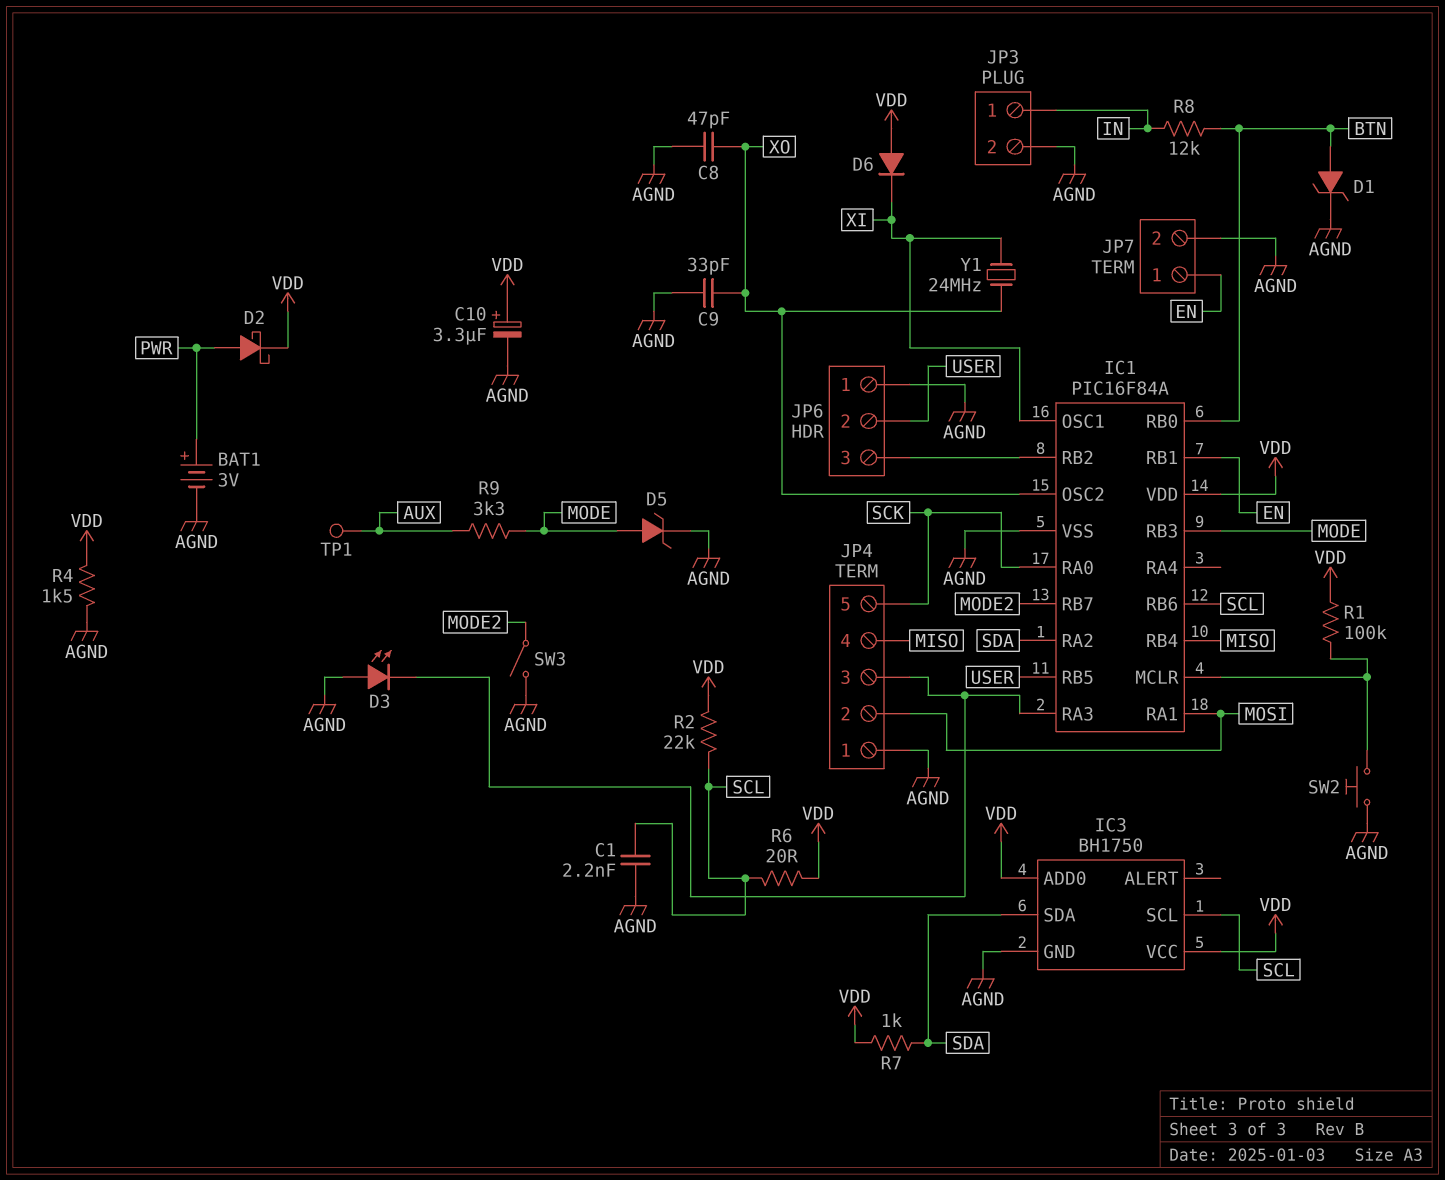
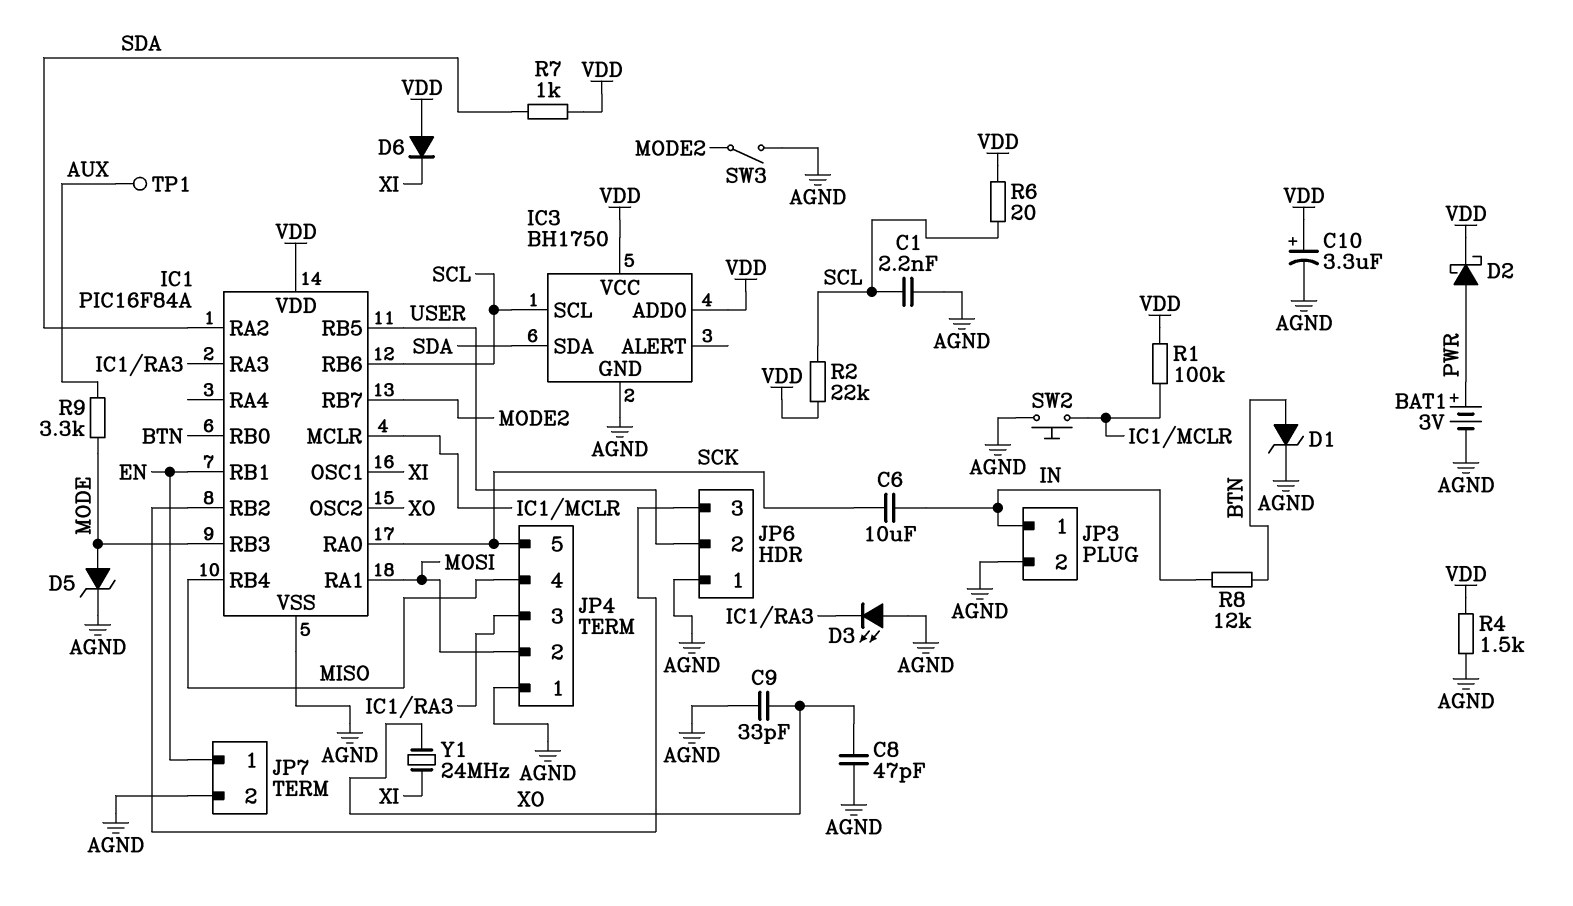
C6: none -> 10uF (IN, SCK)

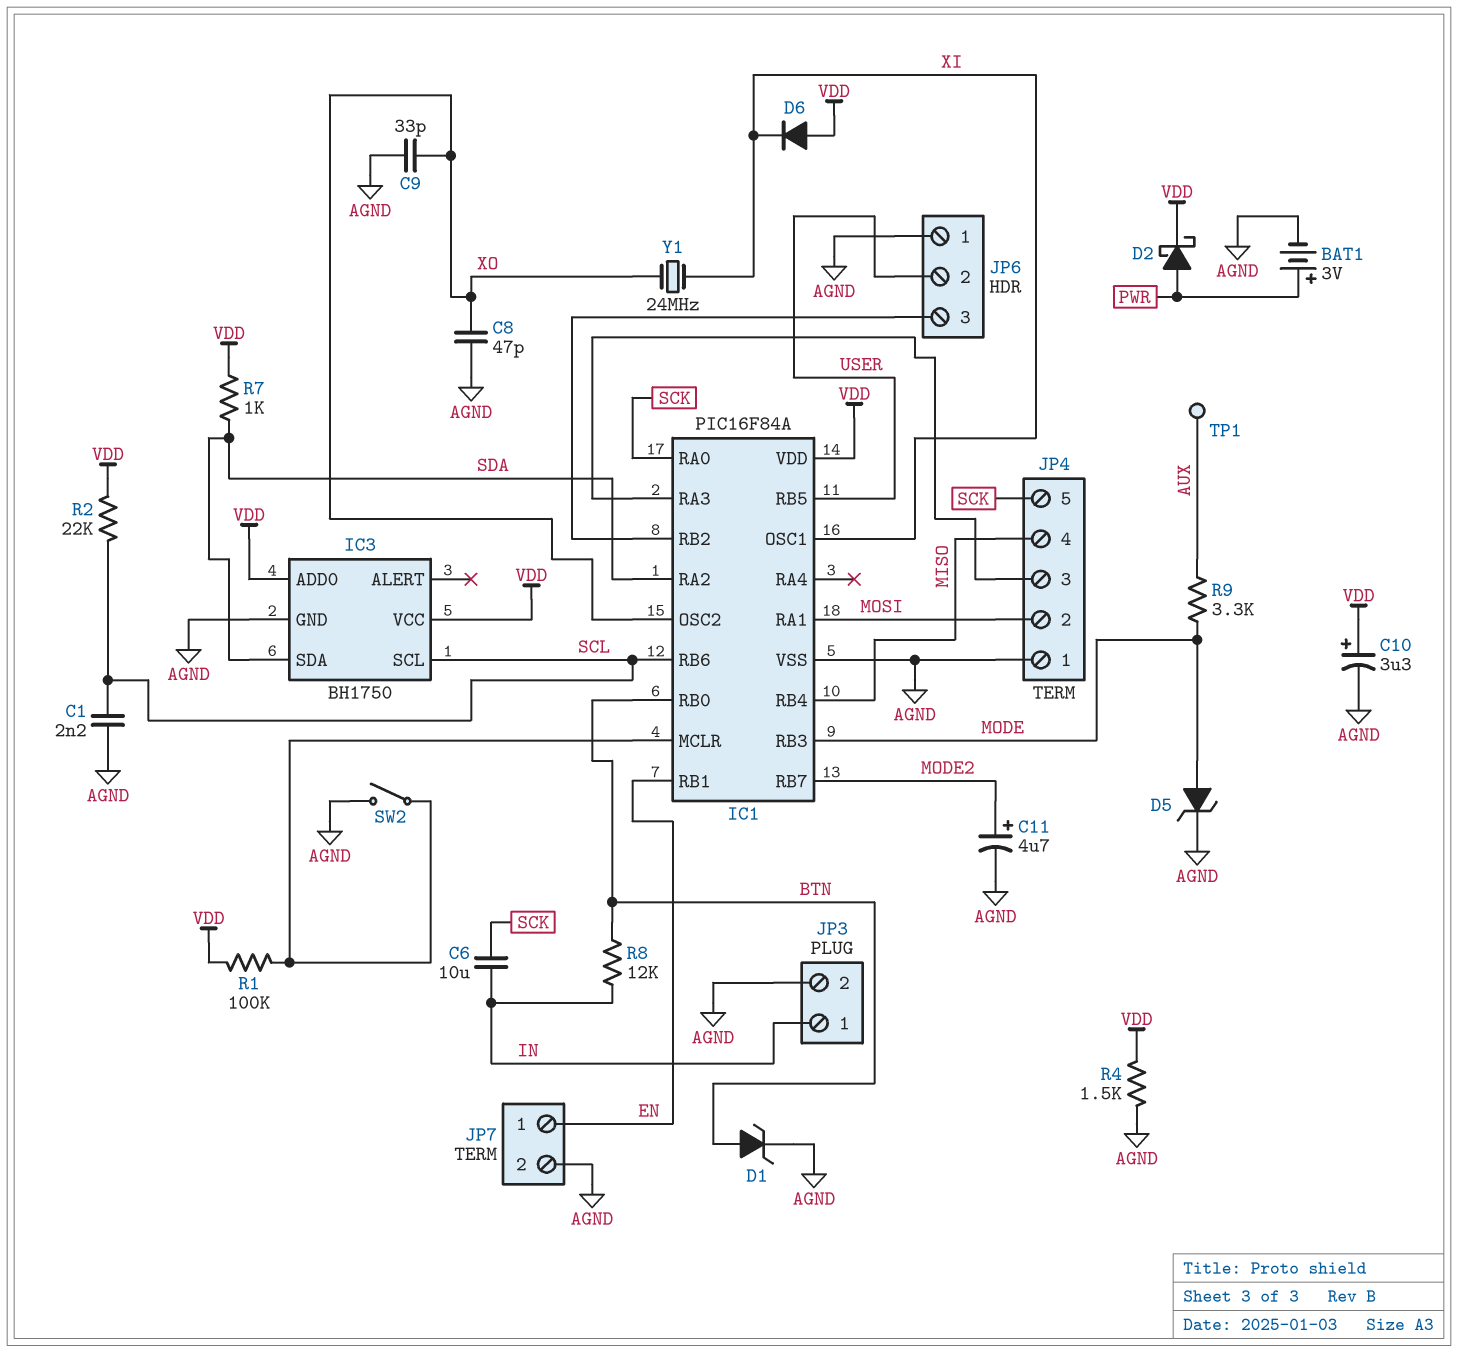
C11: none -> 4.7uF (plus MODE2, minus AGND)
D3: LED (A AGND, K IC1/RA3) -> none
R6: 20 (SCL, VDD) -> none
SW2: button (AGND, IC1/MCLR) -> switch (AGND, IC1/MCLR)
SW3: switch (AGND, MODE2) -> none

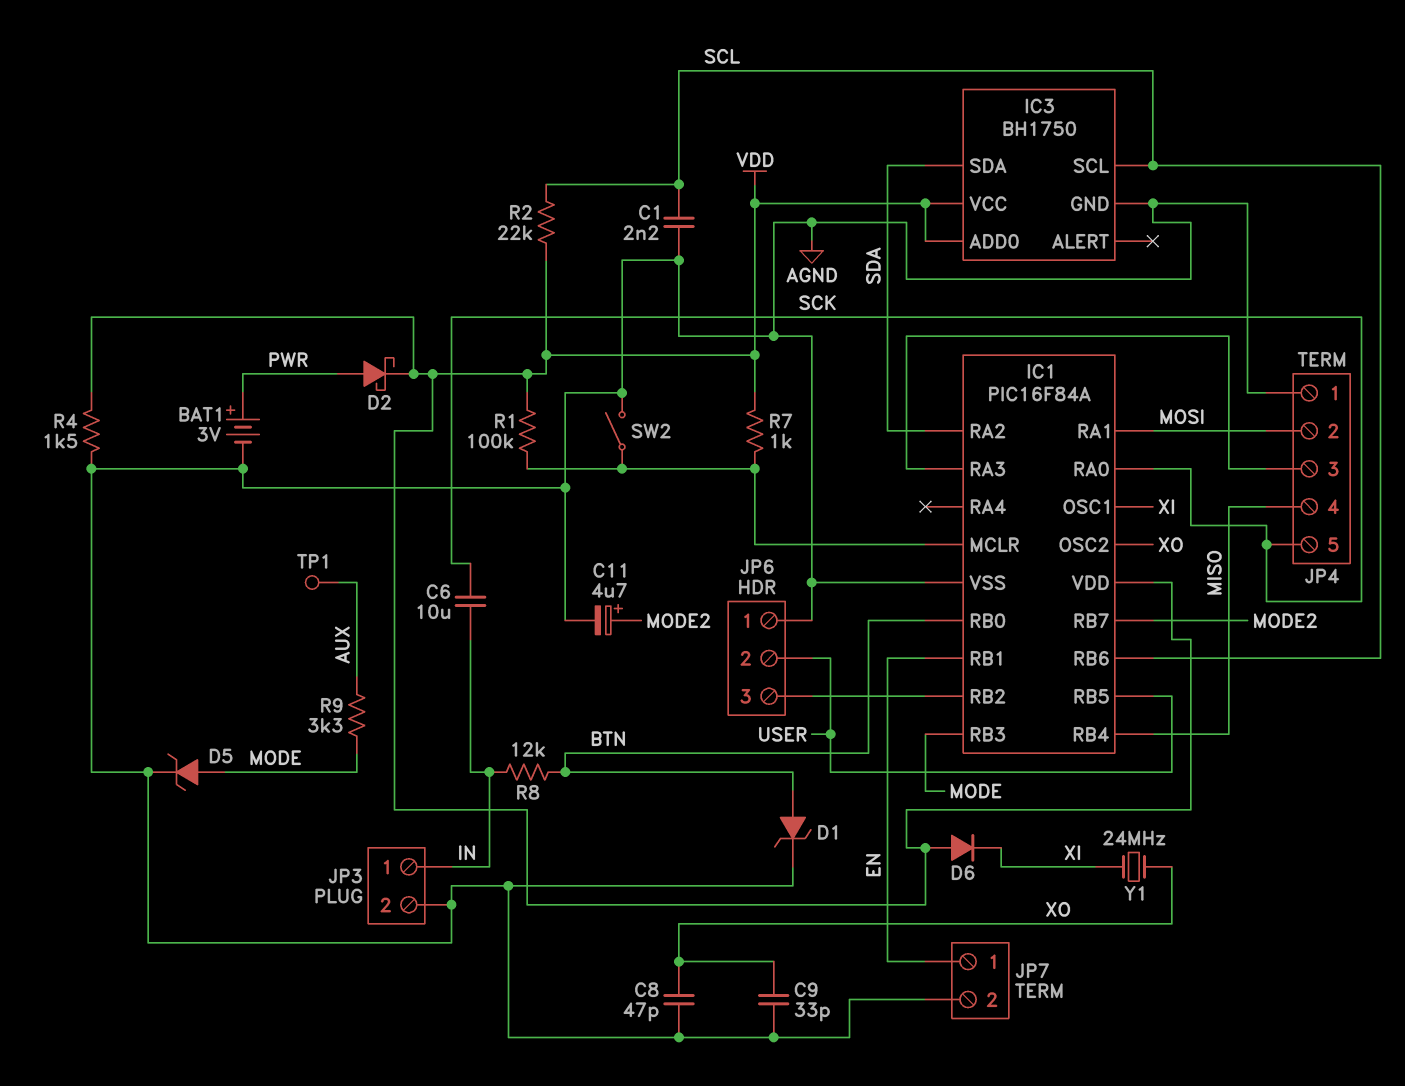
C10: 3.3uF (plus VDD, minus AGND) -> none
R7: 1k (SDA, VDD) -> 1k (IC1/MCLR, VDD)

